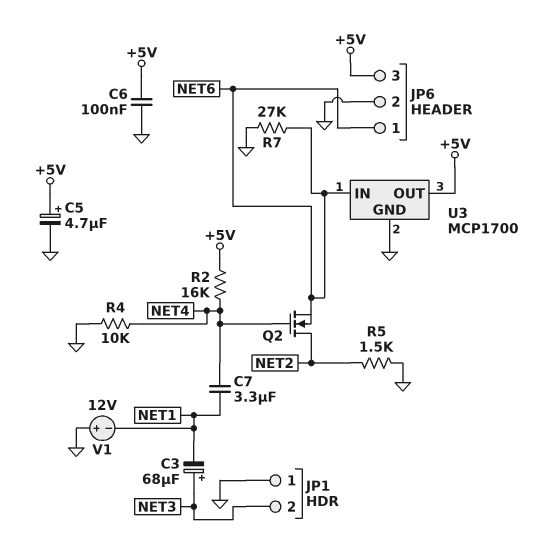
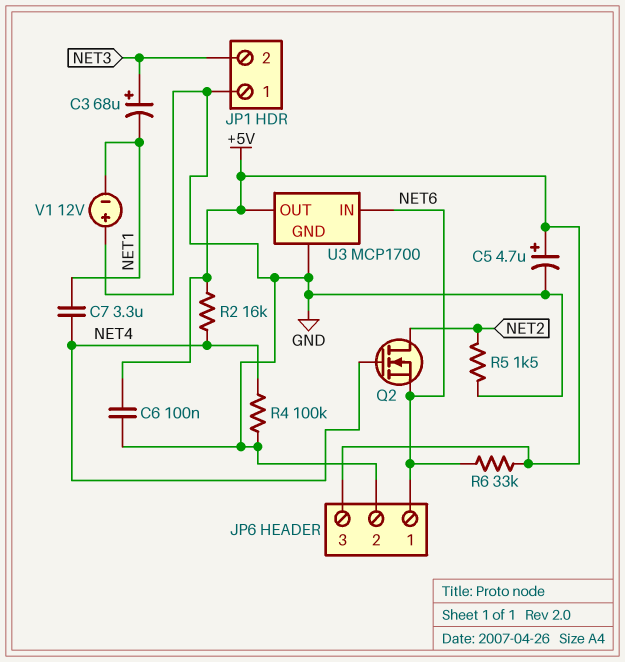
R4: 10k (GND, NET4) -> 100k (GND, NET4)
R6: none -> 33k (+5V, NET6)
R7: 27k (GND, NET6) -> none

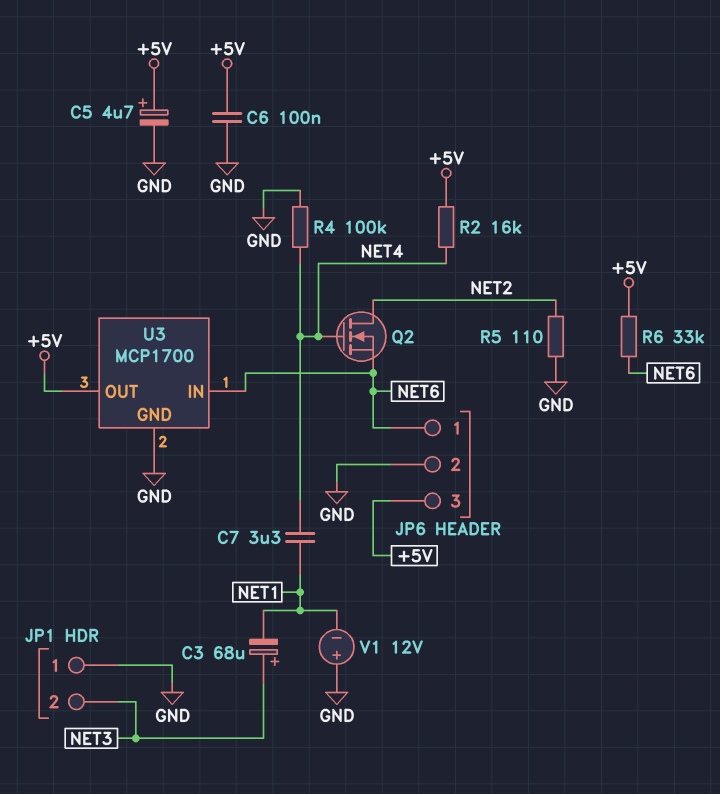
R5: 1.5k (GND, NET2) -> 110 (GND, NET2)

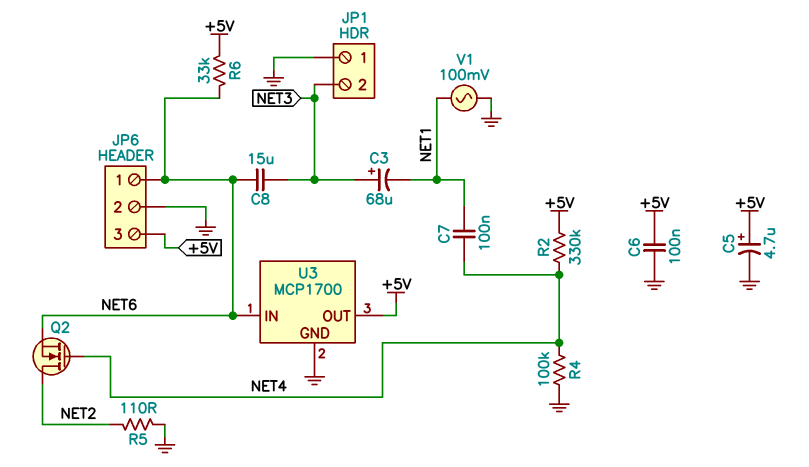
C7: 3.3uF (NET1, NET4) -> 100nF (NET1, NET4)
C8: none -> 15uF (NET3, NET6)
R2: 16k (+5V, NET4) -> 330k (+5V, NET4)
V1: 12V (plus GND, minus NET1) -> AC 100mV (GND, NET1)

